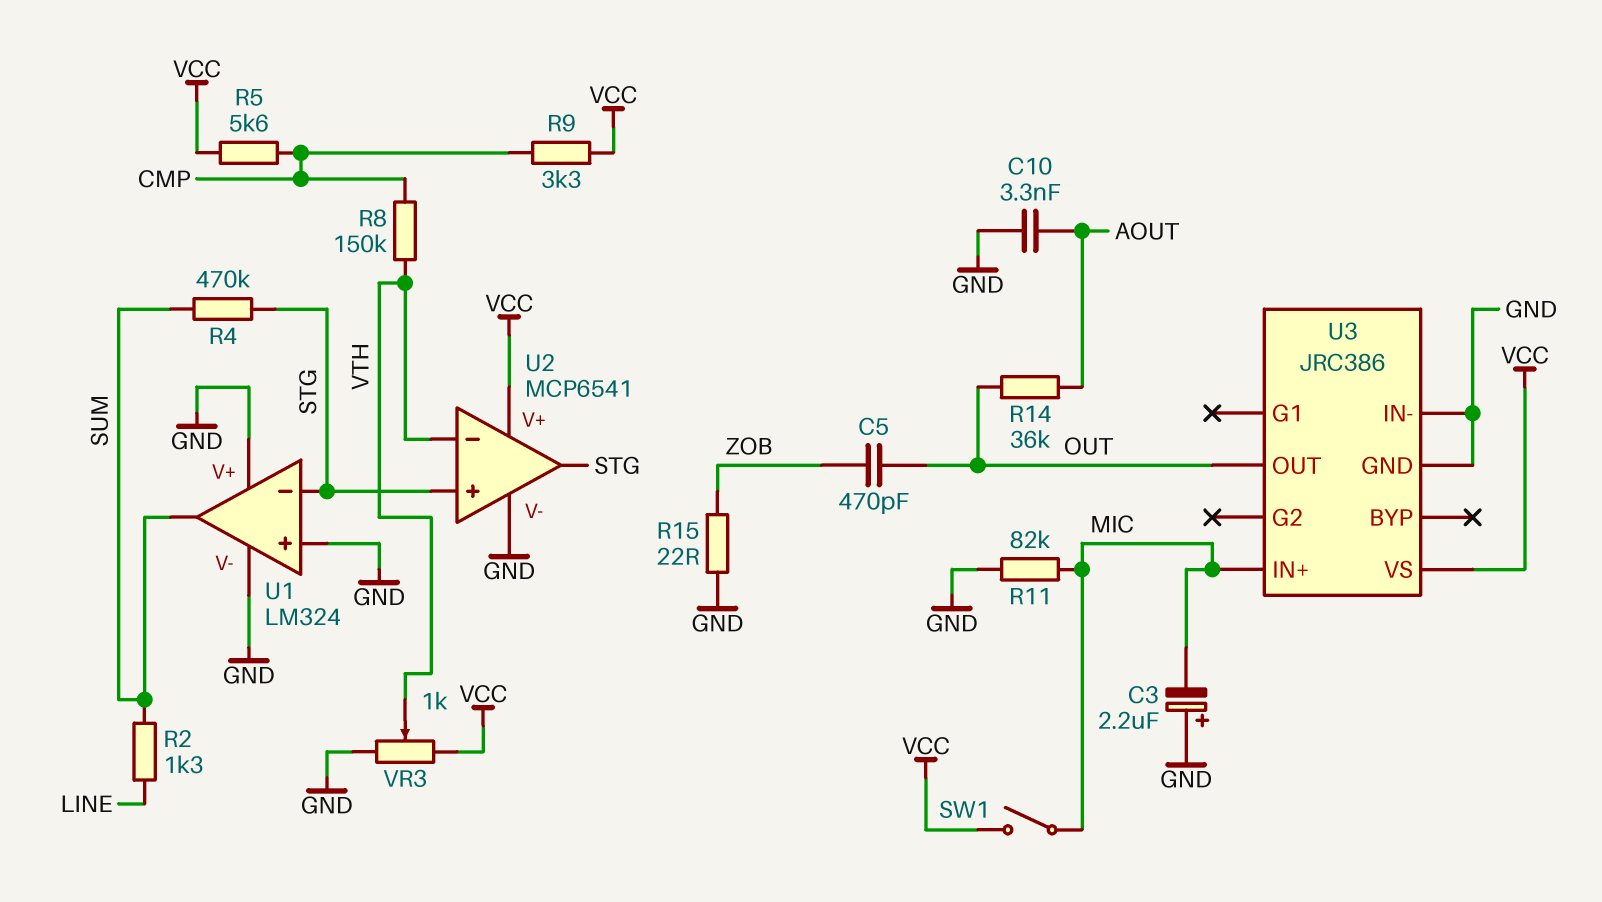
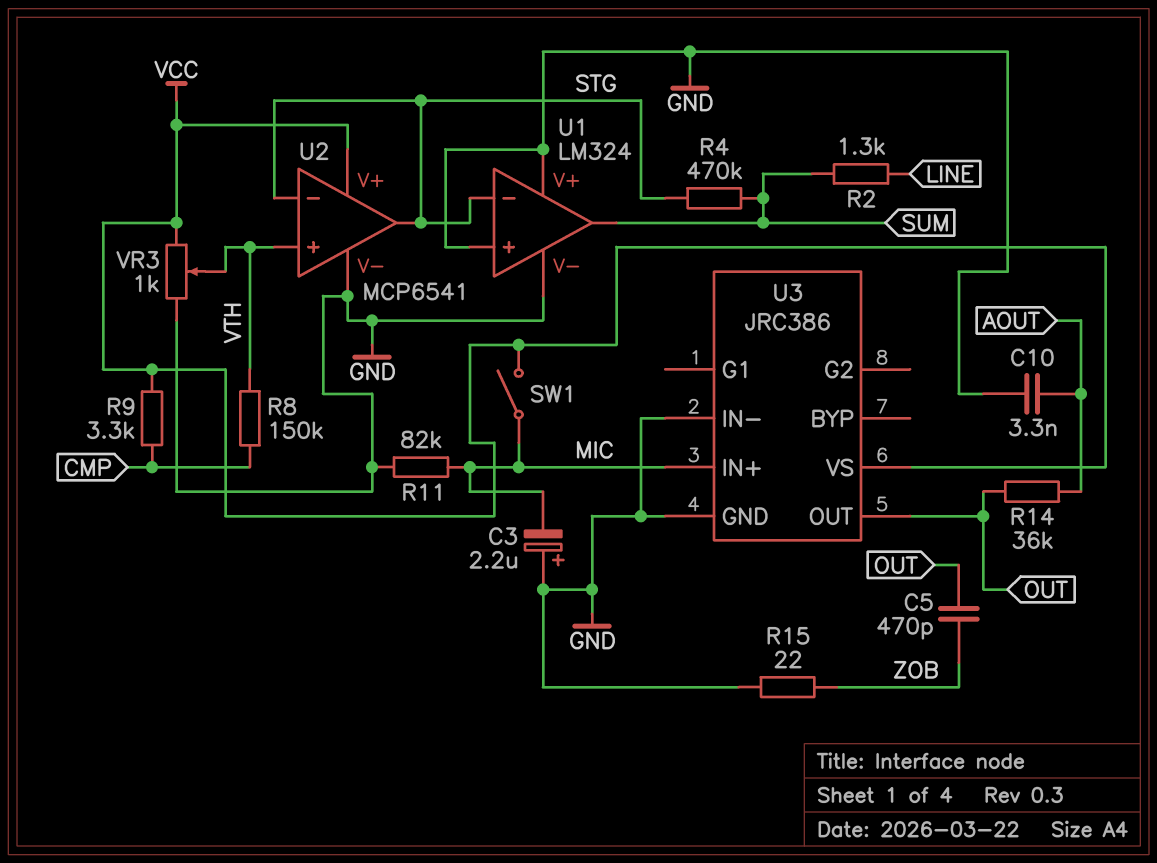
R5: 5.6k (CMP, VCC) -> none
U2 pin in+: STG -> VTH
U2 pin in-: VTH -> STG

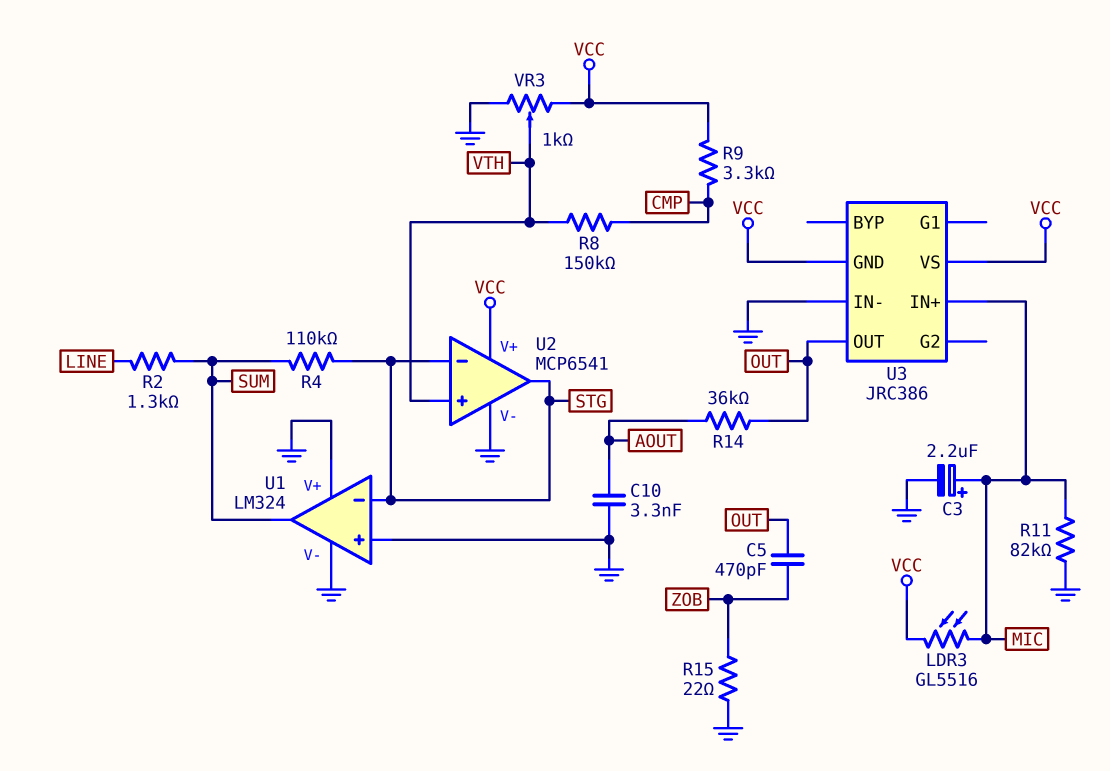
C3: 2.2uF (plus GND, minus MIC) -> 2.2uF (plus MIC, minus GND)
LDR3: none -> GL5516 (MIC, VCC)
R4: 470k (STG, SUM) -> 110k (STG, SUM)
SW1: switch (MIC, VCC) -> none
U3 pin GND: GND -> VCC

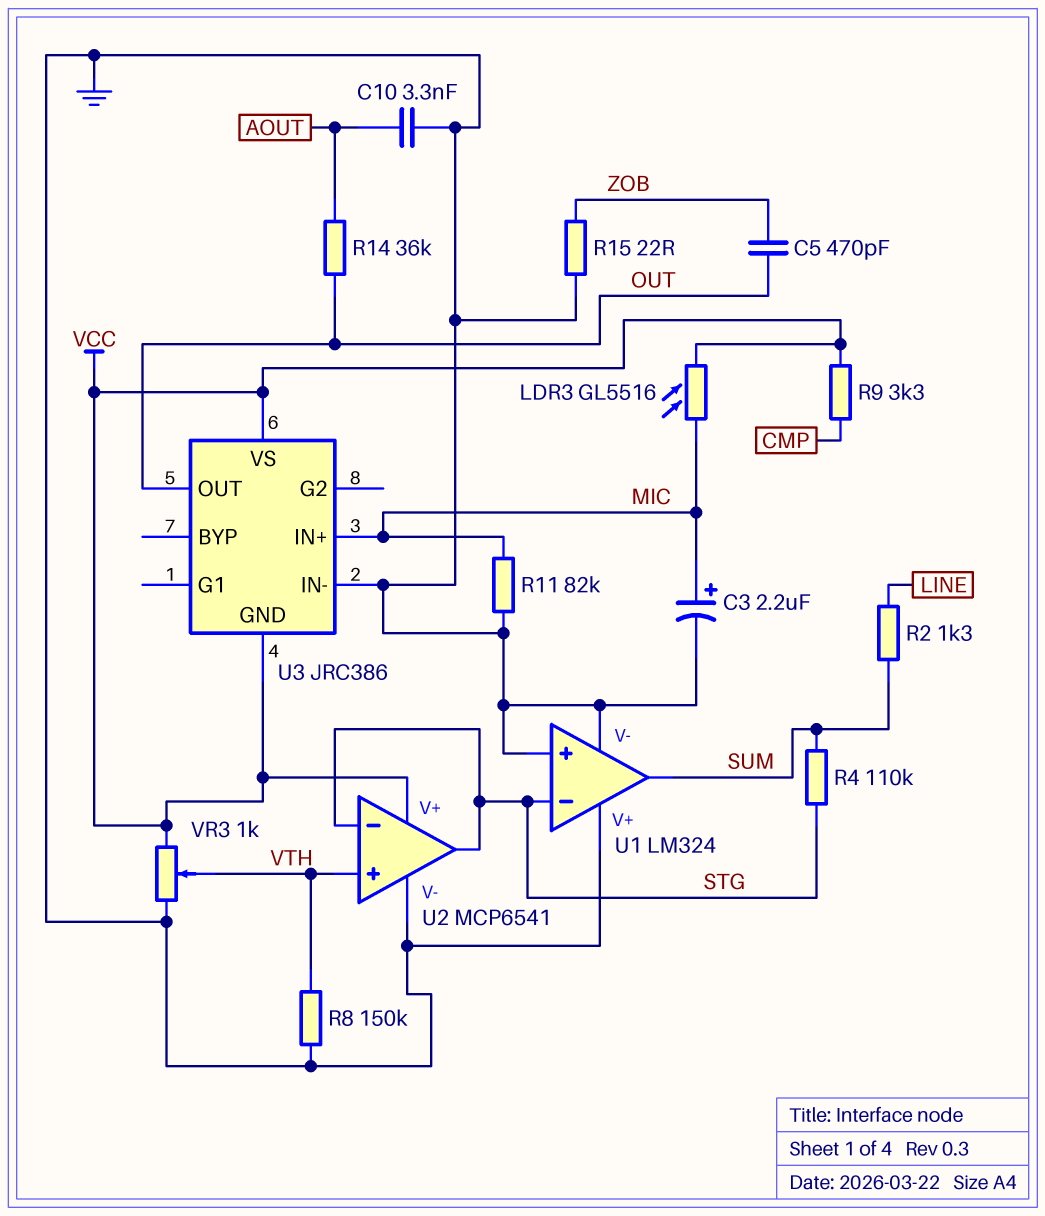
R8: 150k (CMP, VTH) -> 150k (GND, VTH)

